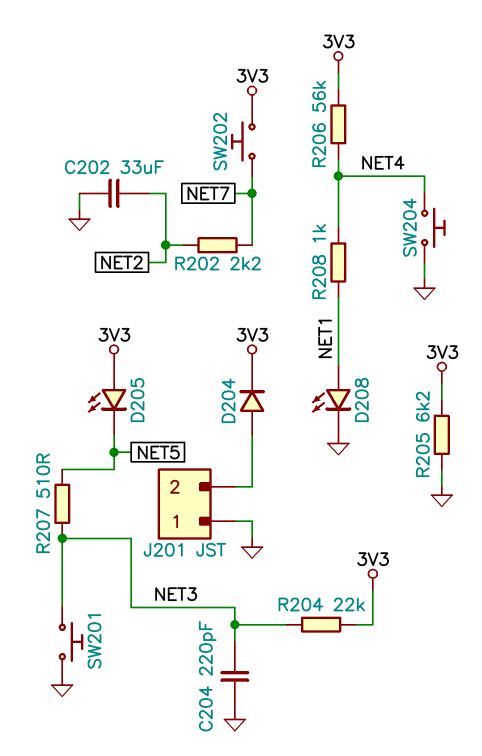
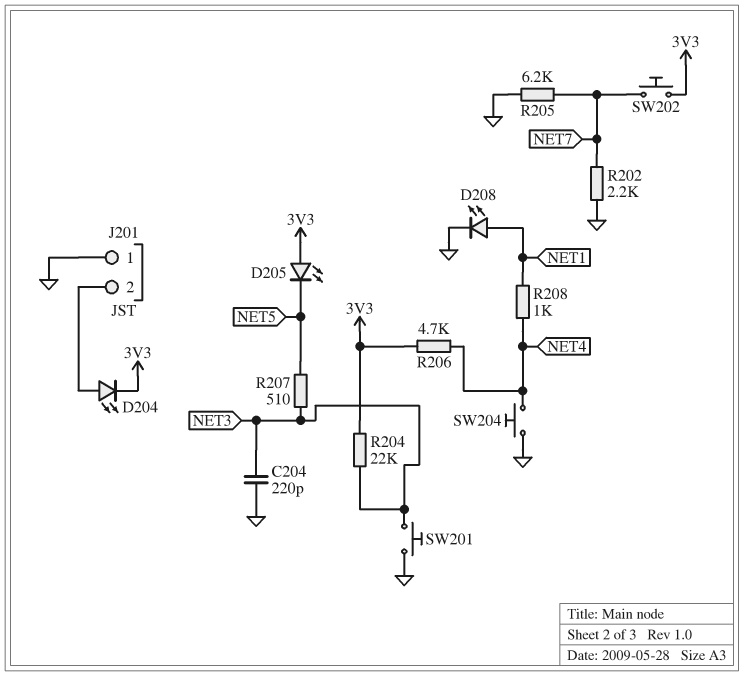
C202: 33uF (GND, NET2) -> none
D204: diode (A J201/2, K 3V3) -> LED (A J201/2, K 3V3)
R202: 2.2k (NET2, NET7) -> 2.2k (GND, NET7)
R205: 6.2k (3V3, GND) -> 6.2k (GND, NET7)
R206: 56k (3V3, NET4) -> 4.7k (3V3, NET4)

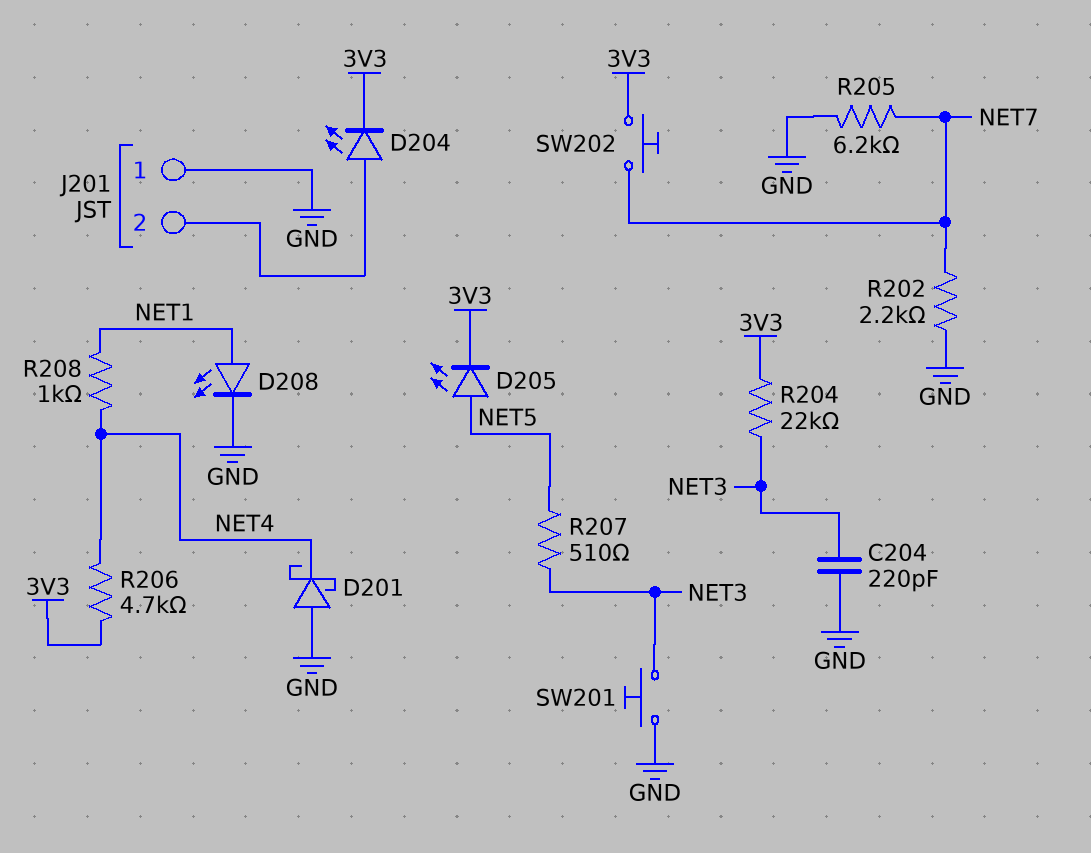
D201: none -> schottky (A GND, K NET4)
D205: LED (A 3V3, K NET5) -> LED (A NET5, K 3V3)
SW204: button (GND, NET4) -> none

